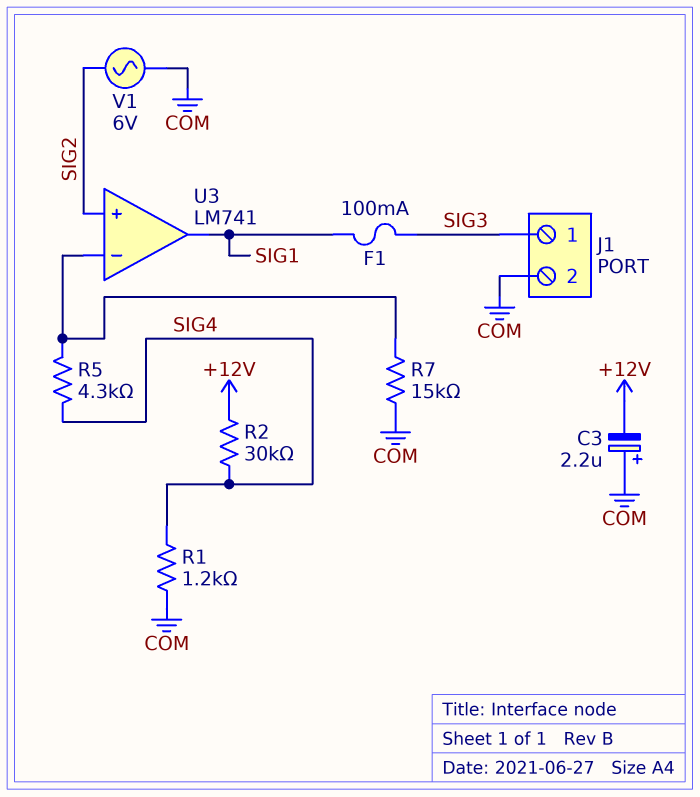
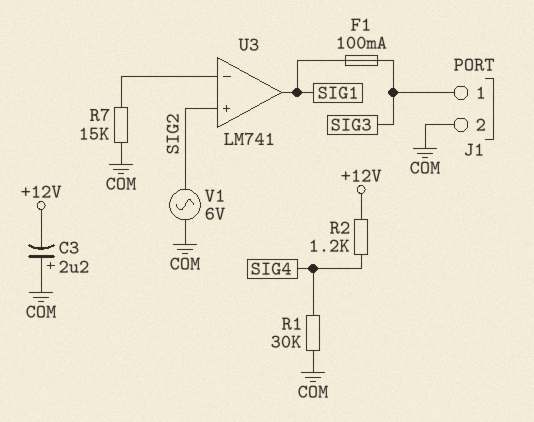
R1: 1.2k (COM, SIG4) -> 30k (COM, SIG4)
R2: 30k (+12V, SIG4) -> 1.2k (+12V, SIG4)
R5: 4.3k (SIG4, U3/in-) -> none

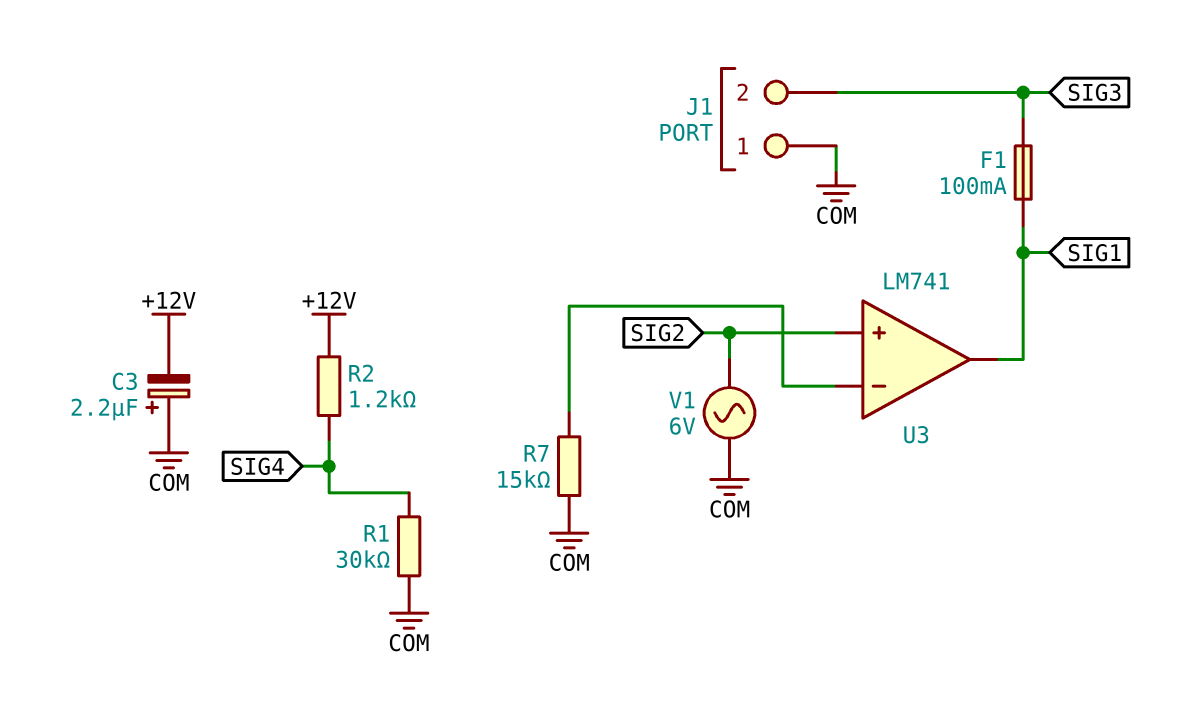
J1 pin 1: SIG3 -> COM
J1 pin 2: COM -> SIG3

